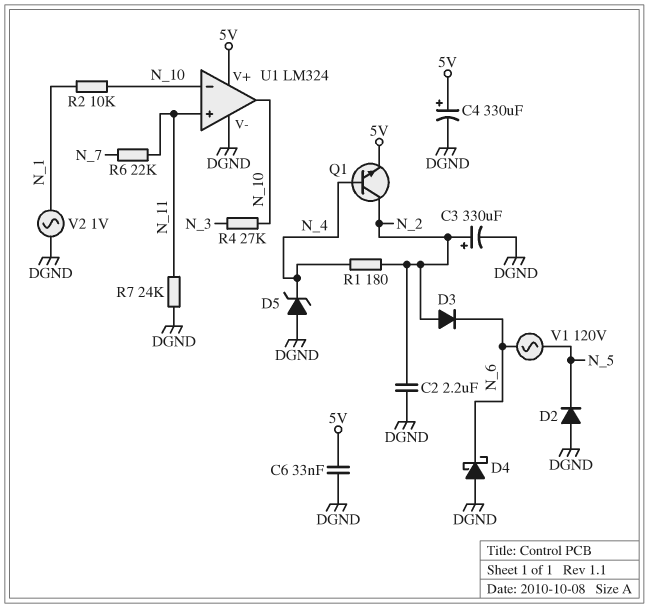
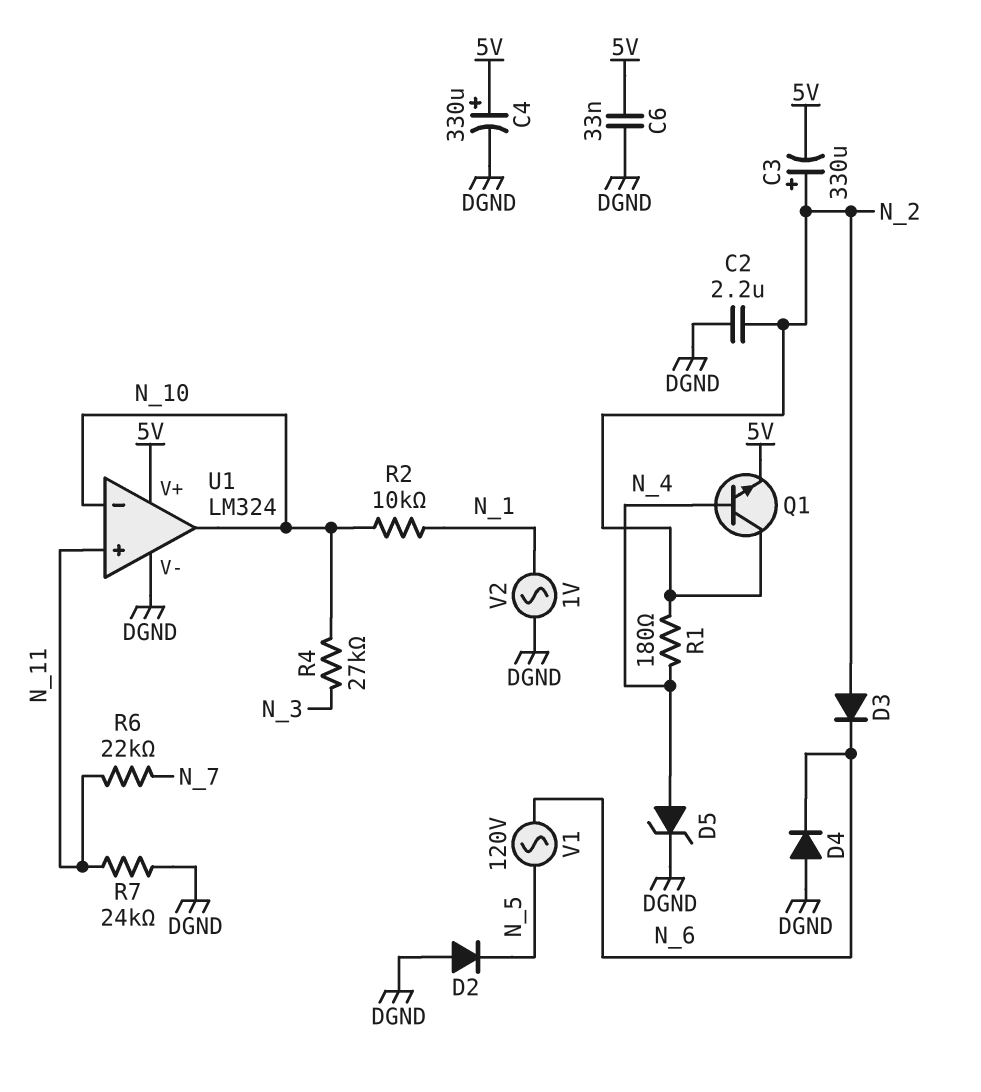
C3: 330uF (plus N_2, minus DGND) -> 330uF (plus N_2, minus 5V)
D4: schottky (A DGND, K N_6) -> diode (A DGND, K N_6)
D5: zener (A DGND, K N_4) -> zener (A N_4, K DGND)

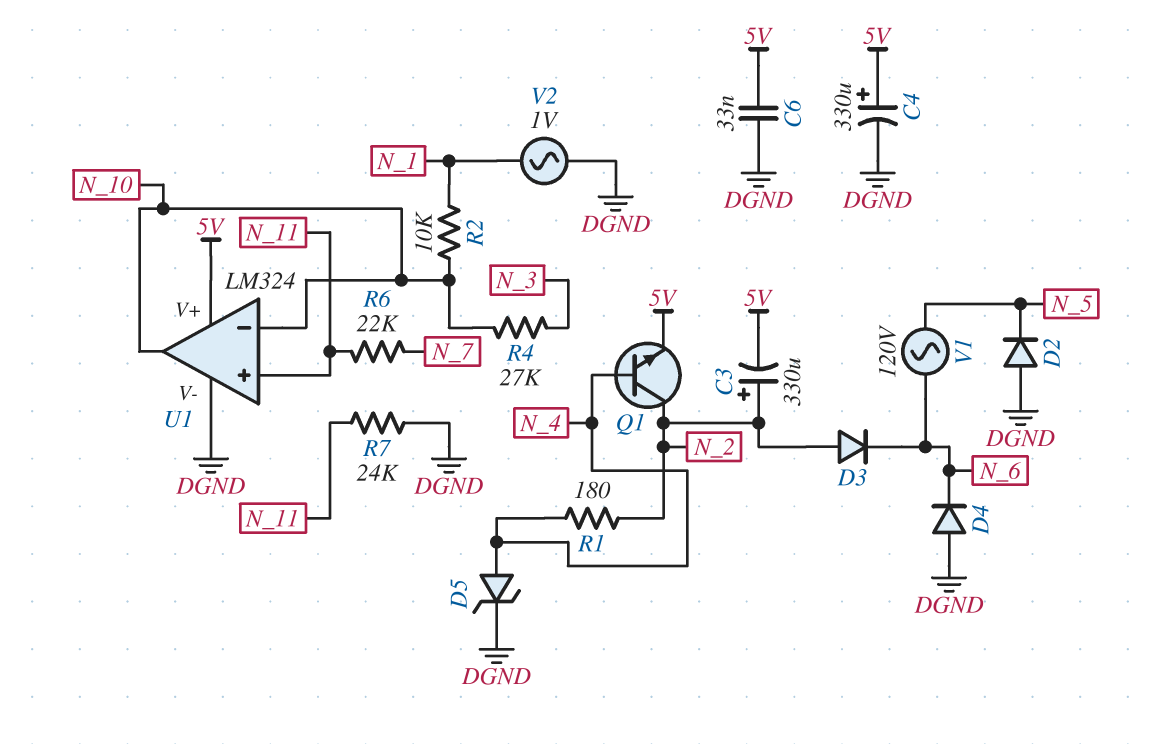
C2: 2.2uF (DGND, N_2) -> none

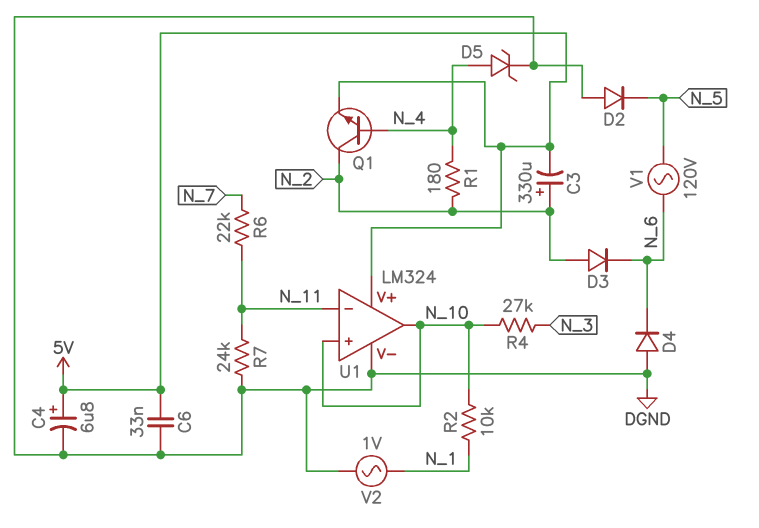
C4: 330uF (plus 5V, minus DGND) -> 6.8uF (plus 5V, minus DGND)
U1 pin in+: N_11 -> N_10
U1 pin in-: N_10 -> N_11

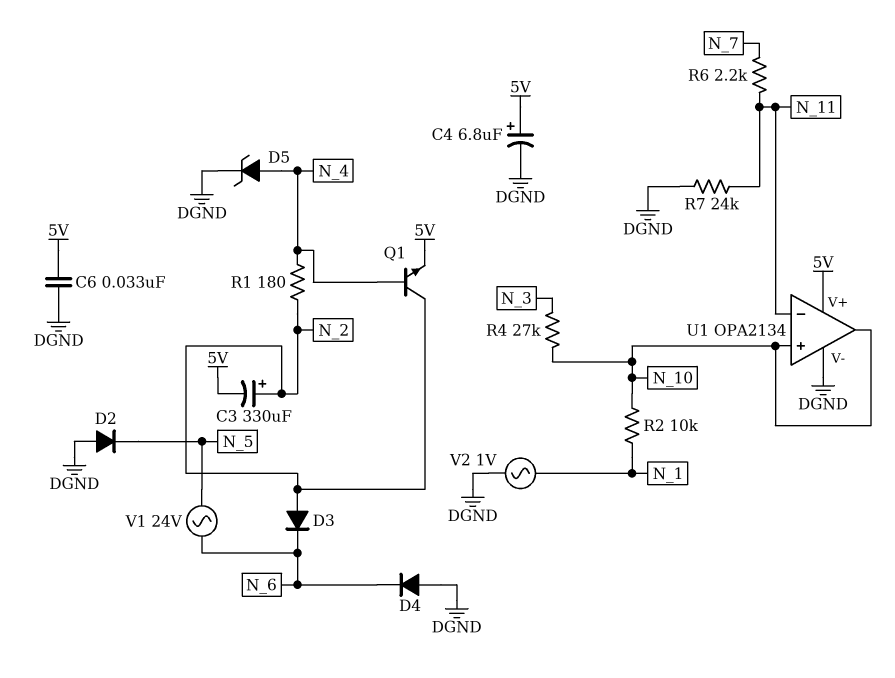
R6: 22k (N_7, N_11) -> 2.2k (N_7, N_11)
U1: LM324 -> OPA2134
V1: AC 120V (N_5, N_6) -> AC 24V (N_5, N_6)

